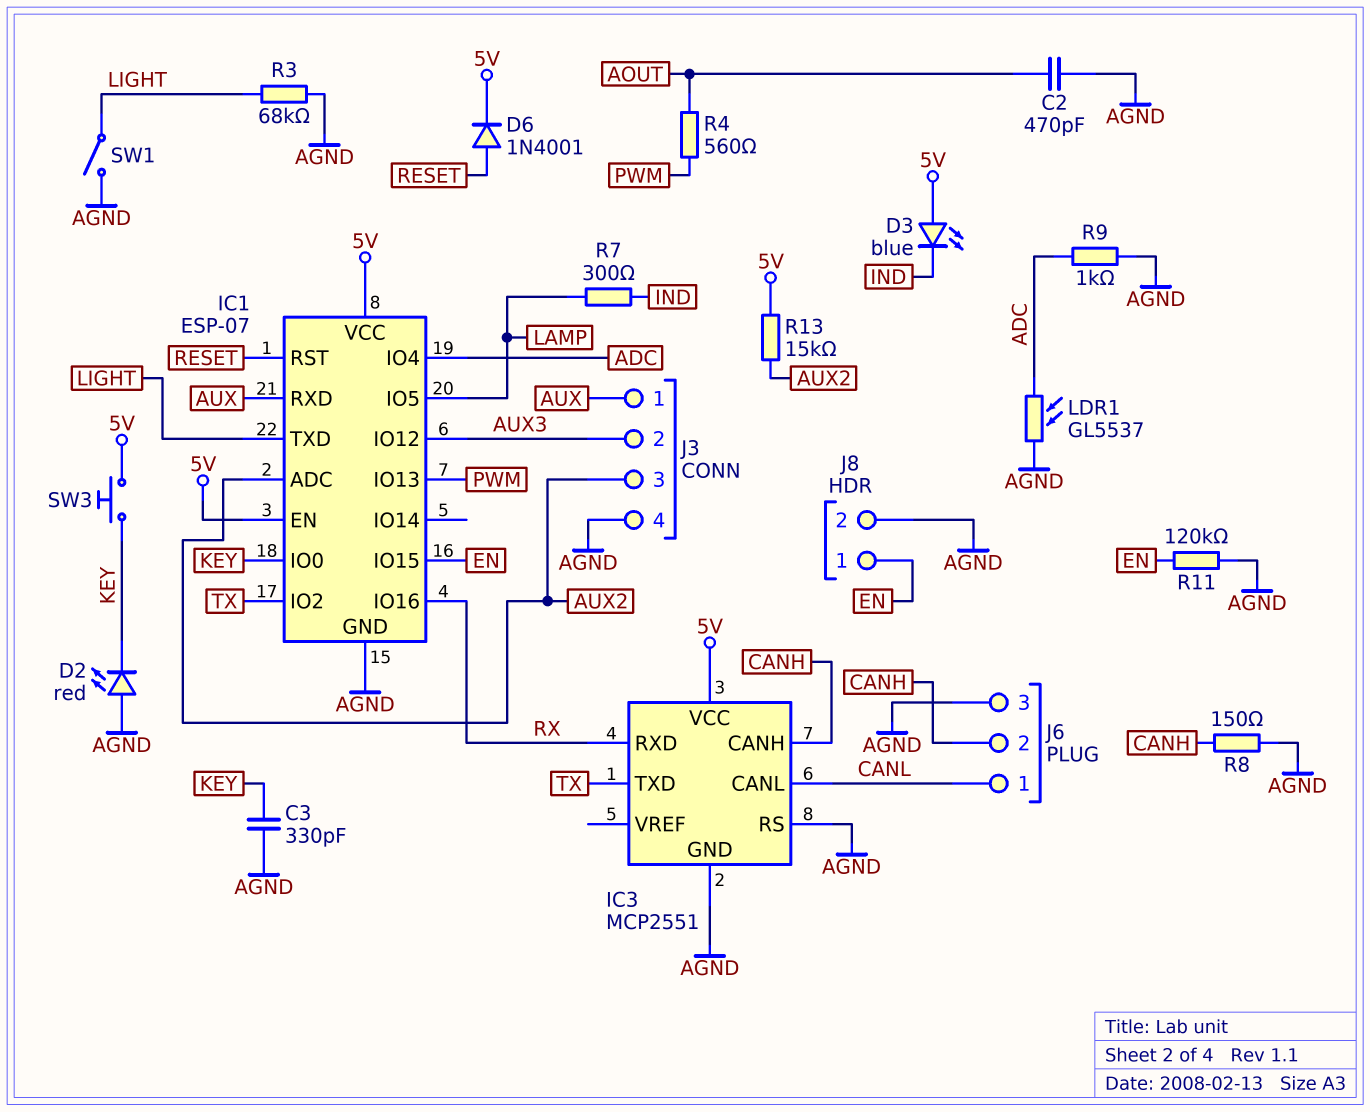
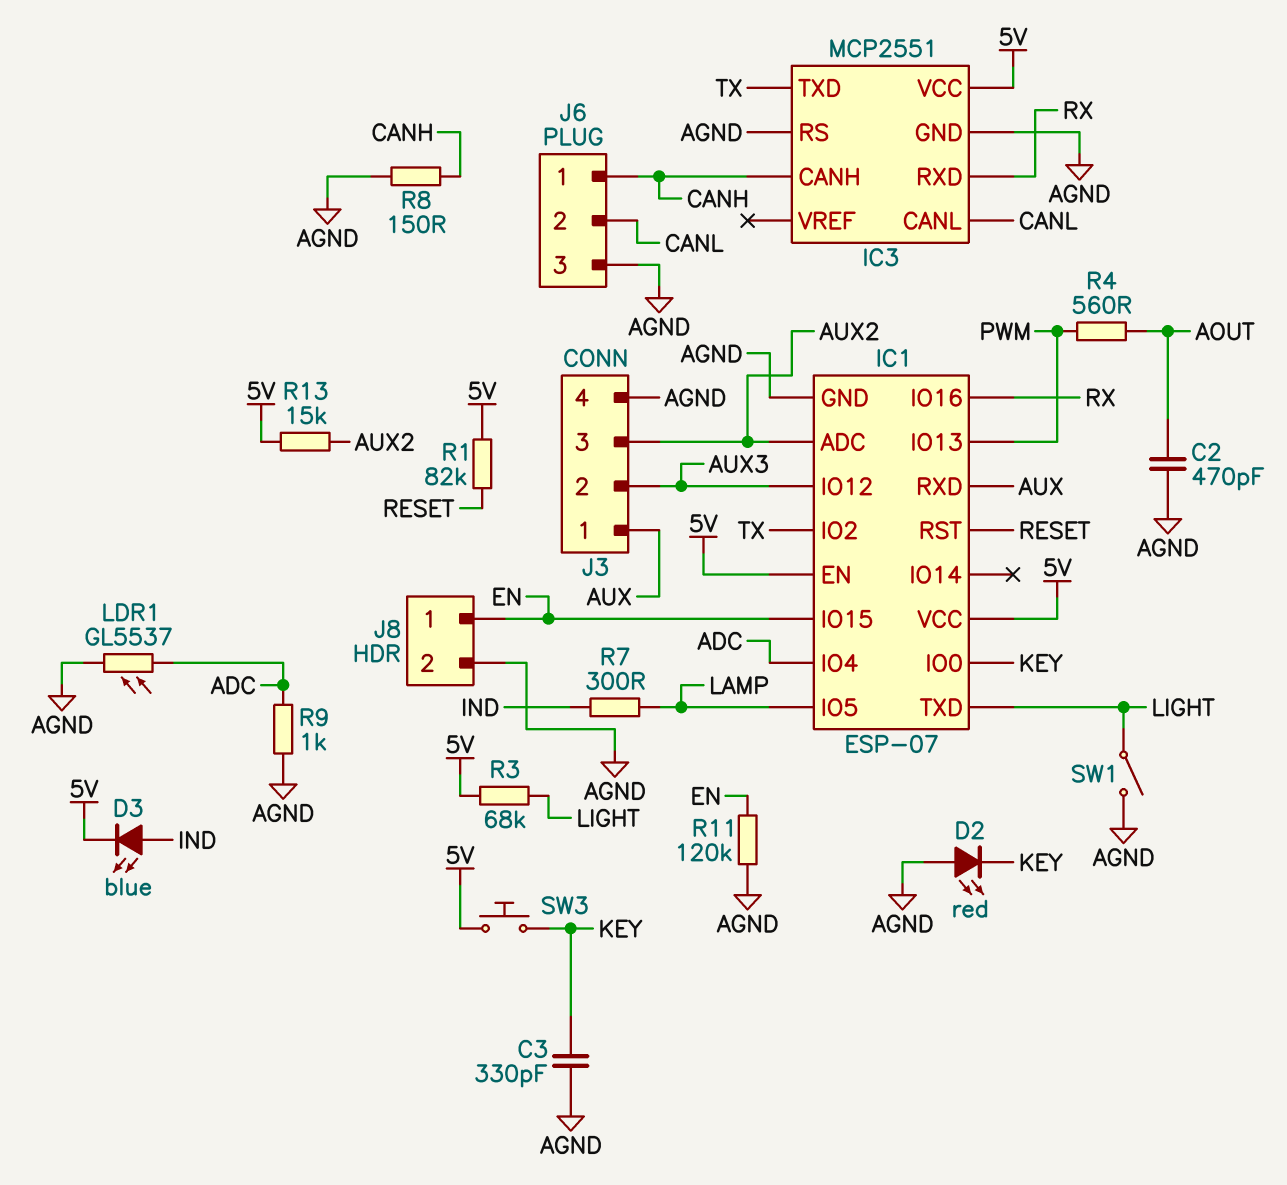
D3: LED blue (A 5V, K IND) -> LED blue (A IND, K 5V)
D6: diode 1N4001 (A RESET, K 5V) -> none
J6 pin 1: CANL -> CANH
J6 pin 2: CANH -> CANL
R1: none -> 82k (5V, RESET)
R3: 68k (AGND, LIGHT) -> 68k (5V, LIGHT)

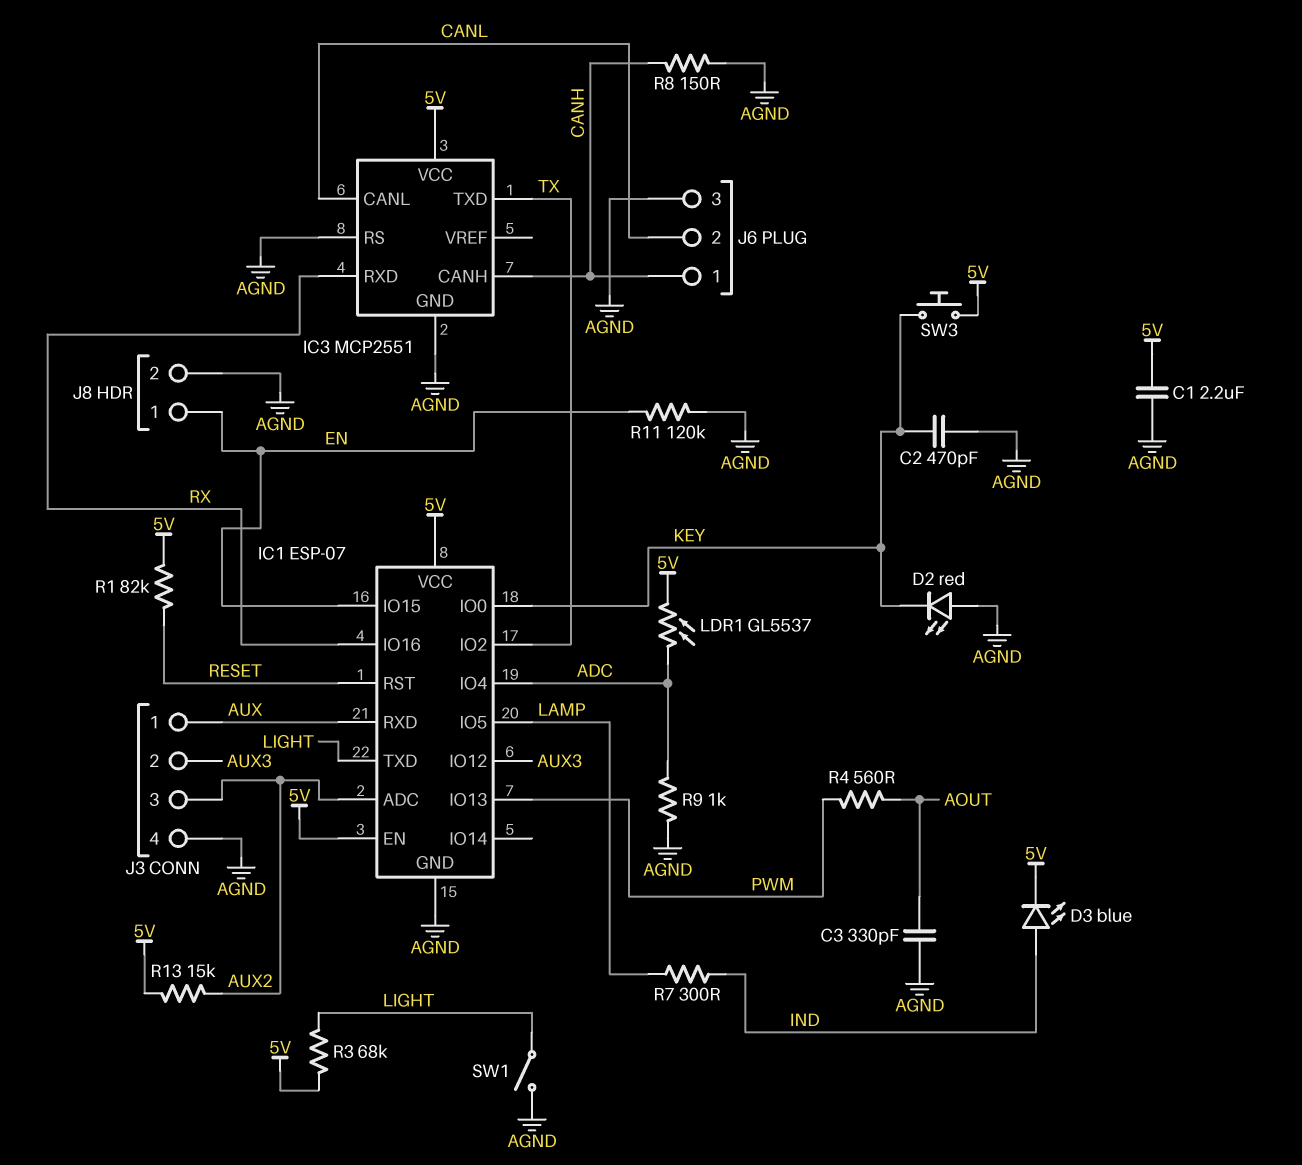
C1: none -> 2.2uF (5V, AGND)
C2: 470pF (AGND, AOUT) -> 470pF (AGND, KEY)
C3: 330pF (AGND, KEY) -> 330pF (AGND, AOUT)
LDR1: GL5537 (ADC, AGND) -> GL5537 (5V, ADC)

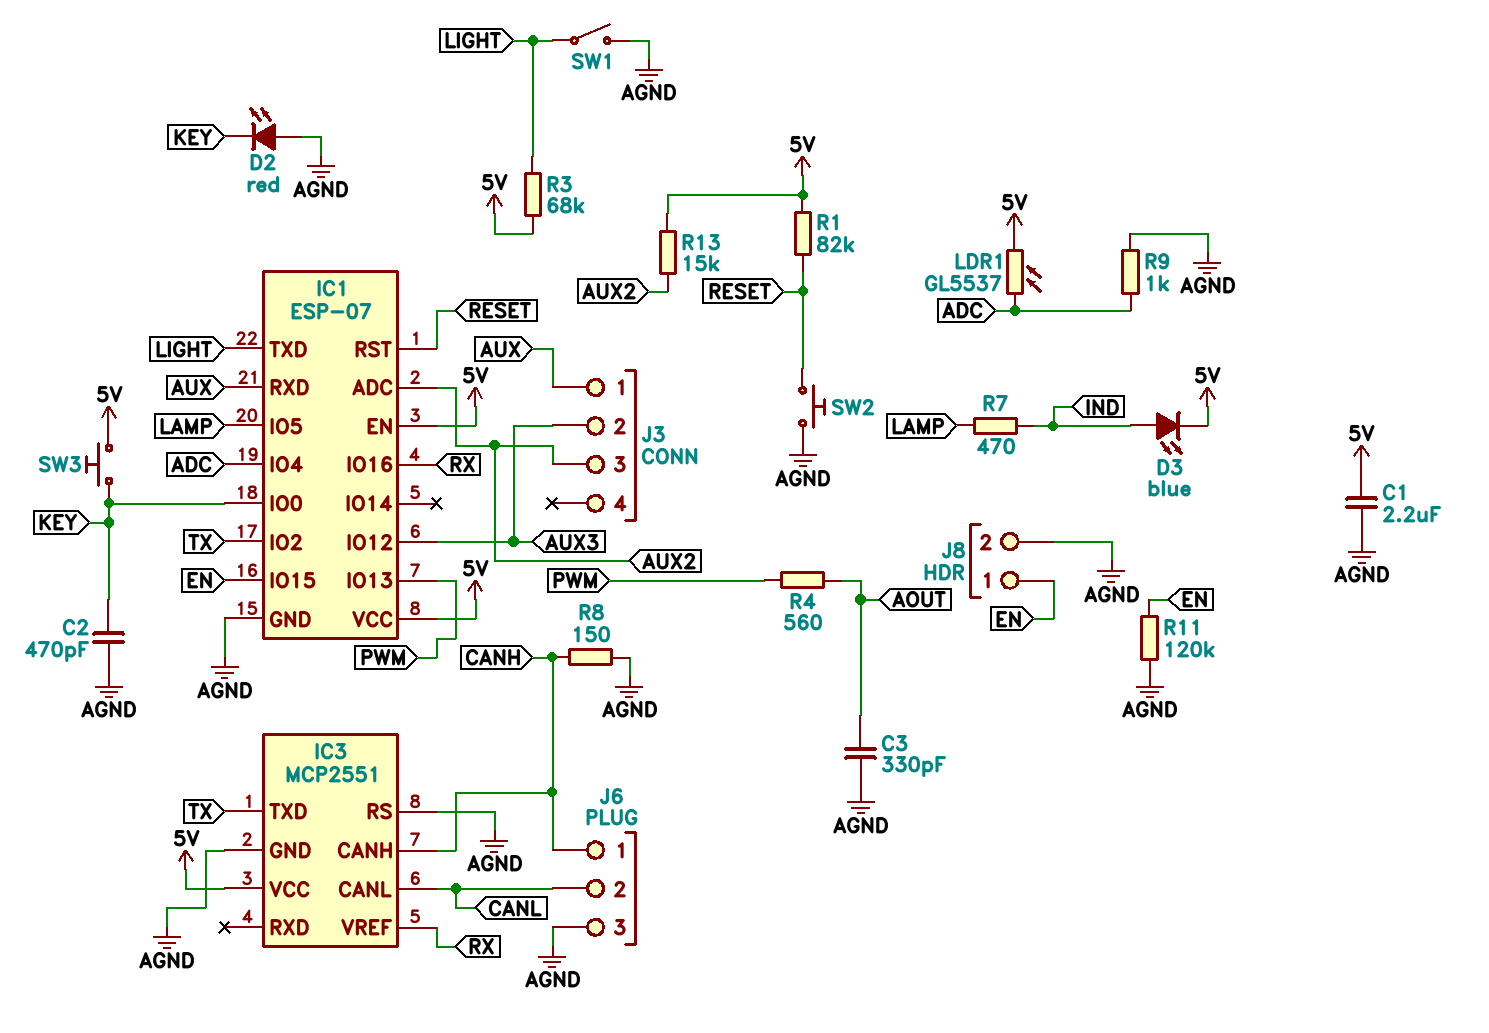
IC3 pin RXD: RX -> none
IC3 pin VREF: none -> RX
J3 pin 4: AGND -> none
R7: 300 (IND, LAMP) -> 470 (IND, LAMP)
SW2: none -> button (AGND, RESET)

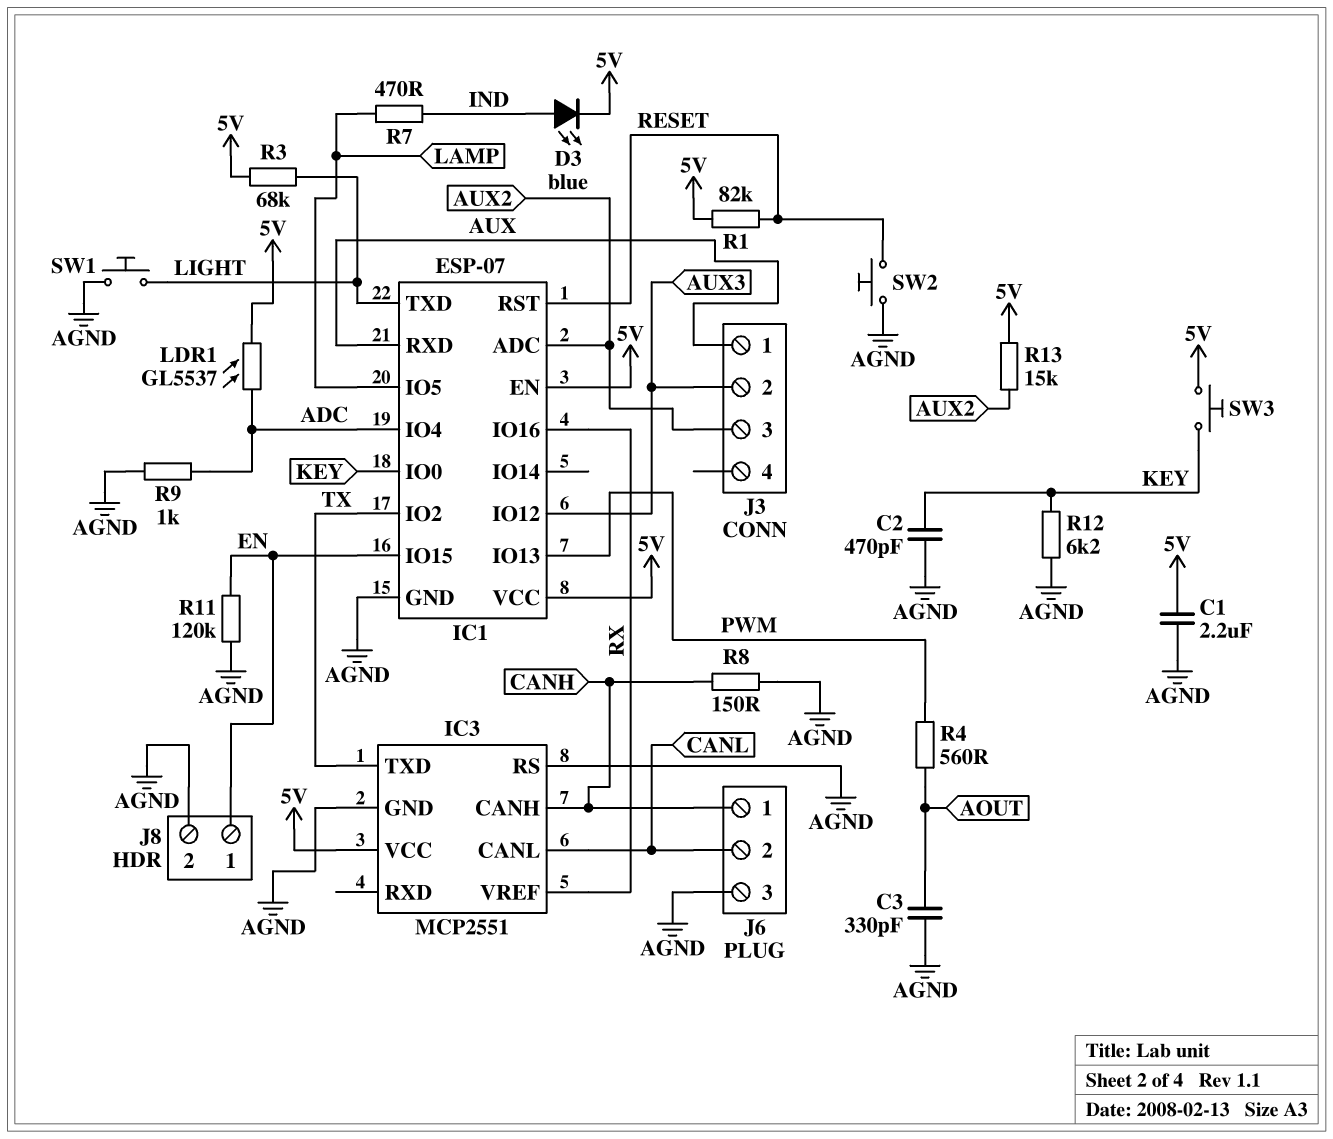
D2: LED red (A AGND, K KEY) -> none
R12: none -> 6.2k (AGND, KEY)
SW1: switch (AGND, LIGHT) -> button (AGND, LIGHT)

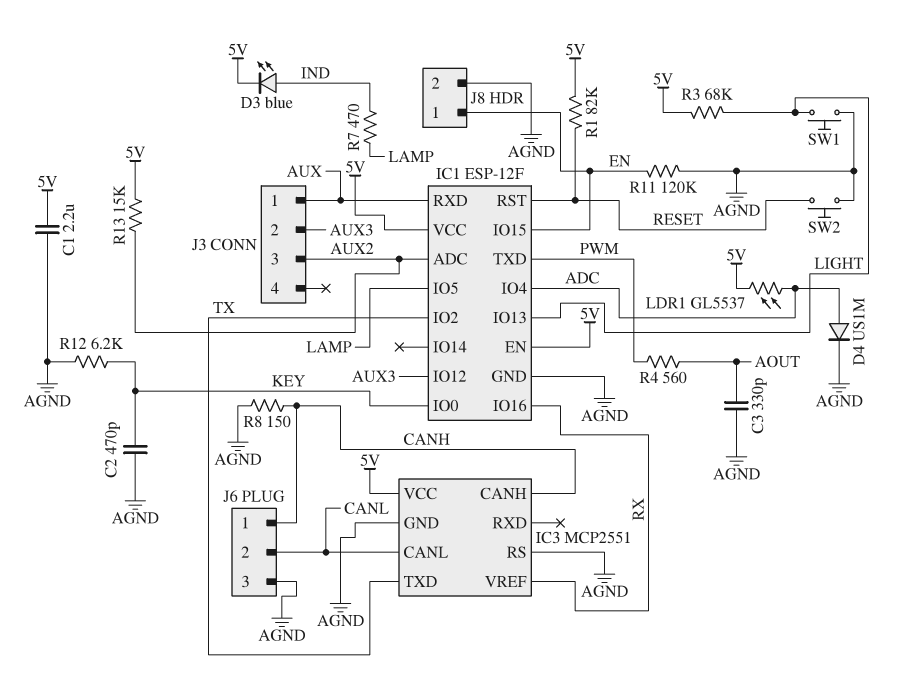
D4: none -> diode US1M (A ADC, K AGND)
IC1: ESP-07 -> ESP-12F
IC1 pin IO13: PWM -> LIGHT
IC1 pin TXD: LIGHT -> PWM
R9: 1k (ADC, AGND) -> none
SW3: button (5V, KEY) -> none

